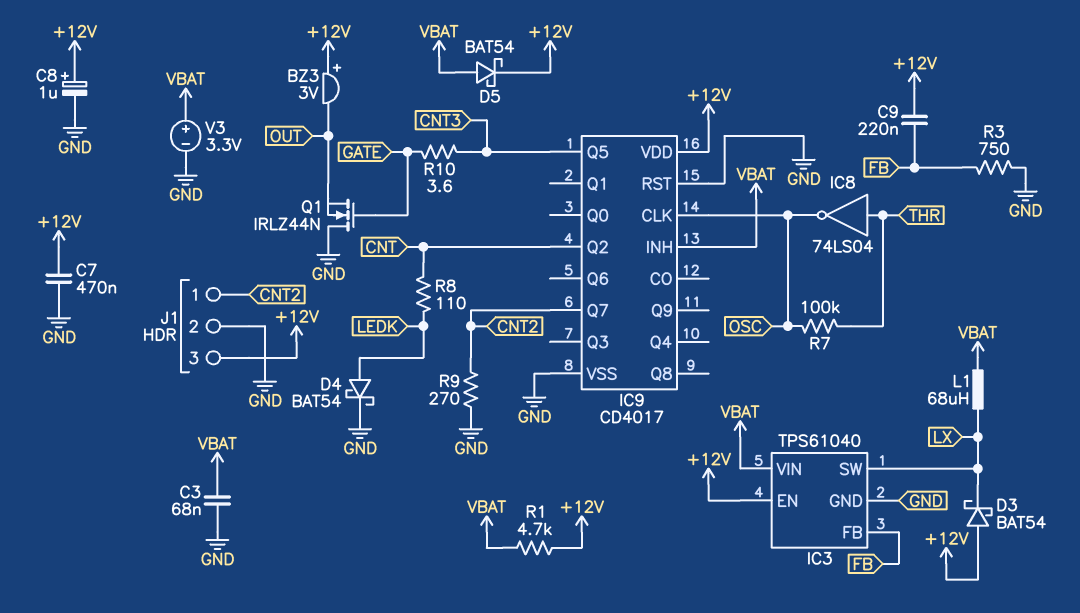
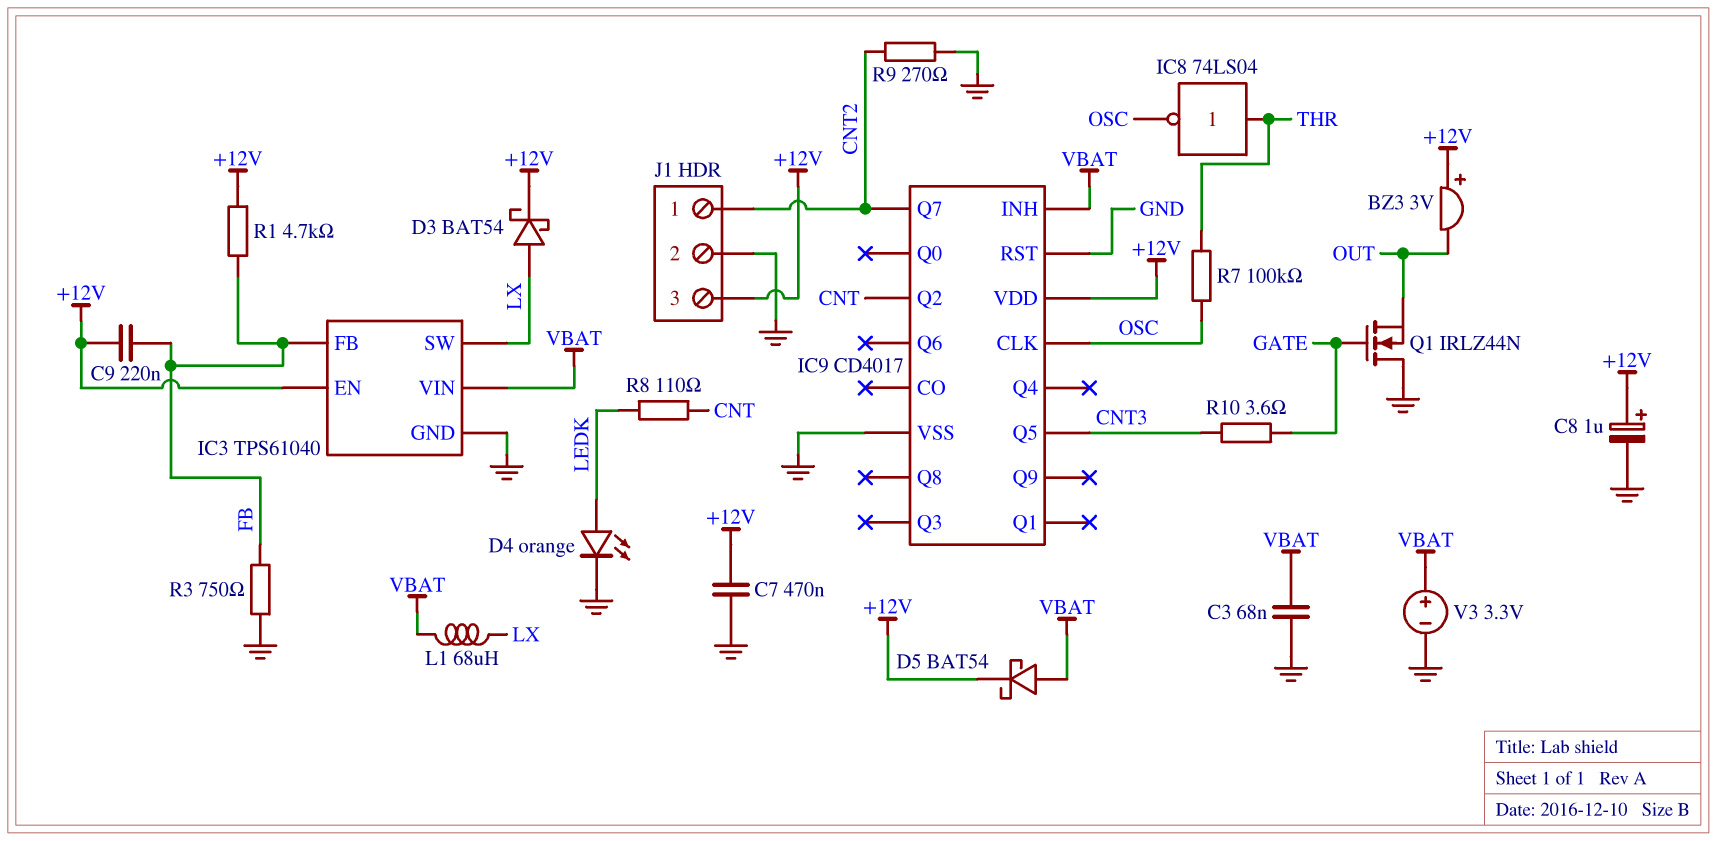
D3: schottky BAT54 (A +12V, K LX) -> schottky BAT54 (A LX, K +12V)
D4: schottky BAT54 (A LEDK, K GND) -> LED orange (A LEDK, K GND)
R1: 4.7k (+12V, VBAT) -> 4.7k (+12V, FB)

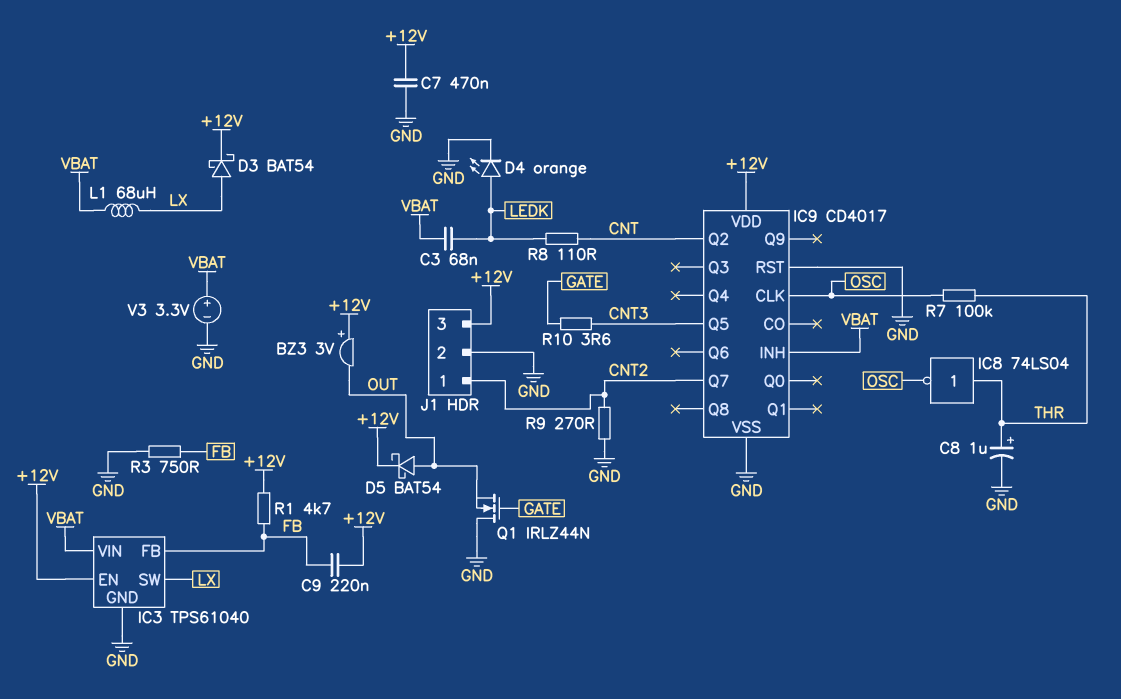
C3: 68nF (GND, VBAT) -> 68nF (LEDK, VBAT)
C8: 1uF (plus +12V, minus GND) -> 1uF (plus THR, minus GND)
D5: schottky BAT54 (A VBAT, K +12V) -> schottky BAT54 (A OUT, K +12V)

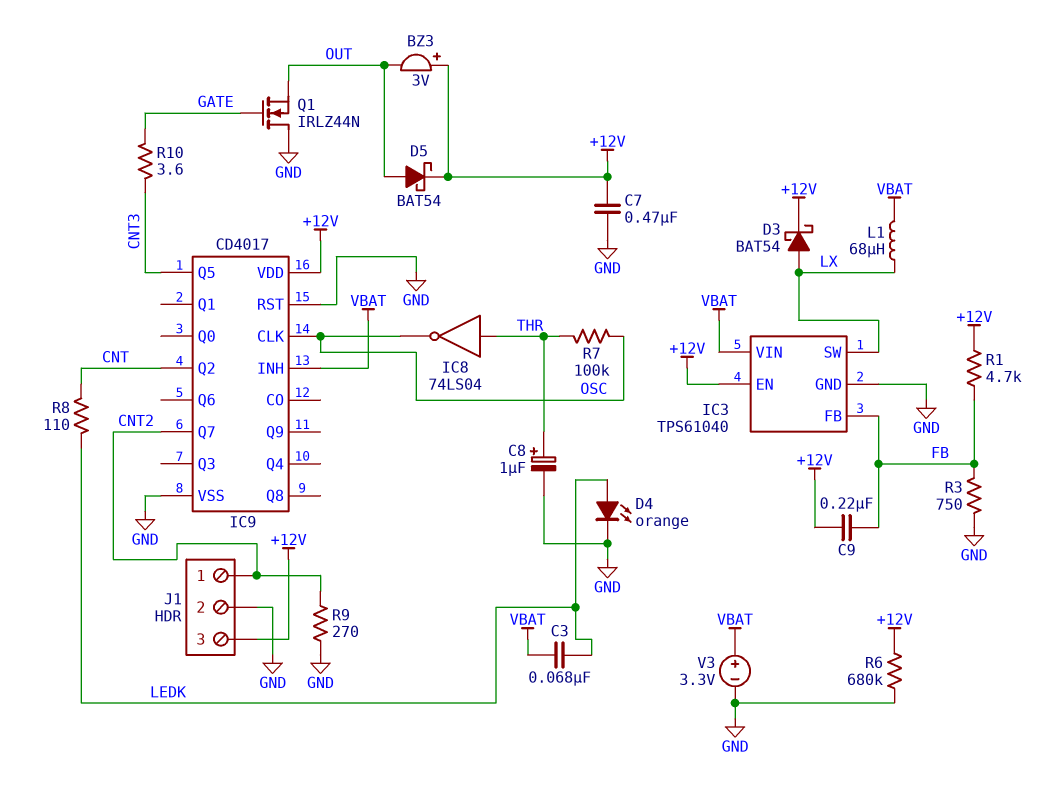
R6: none -> 680k (+12V, GND)

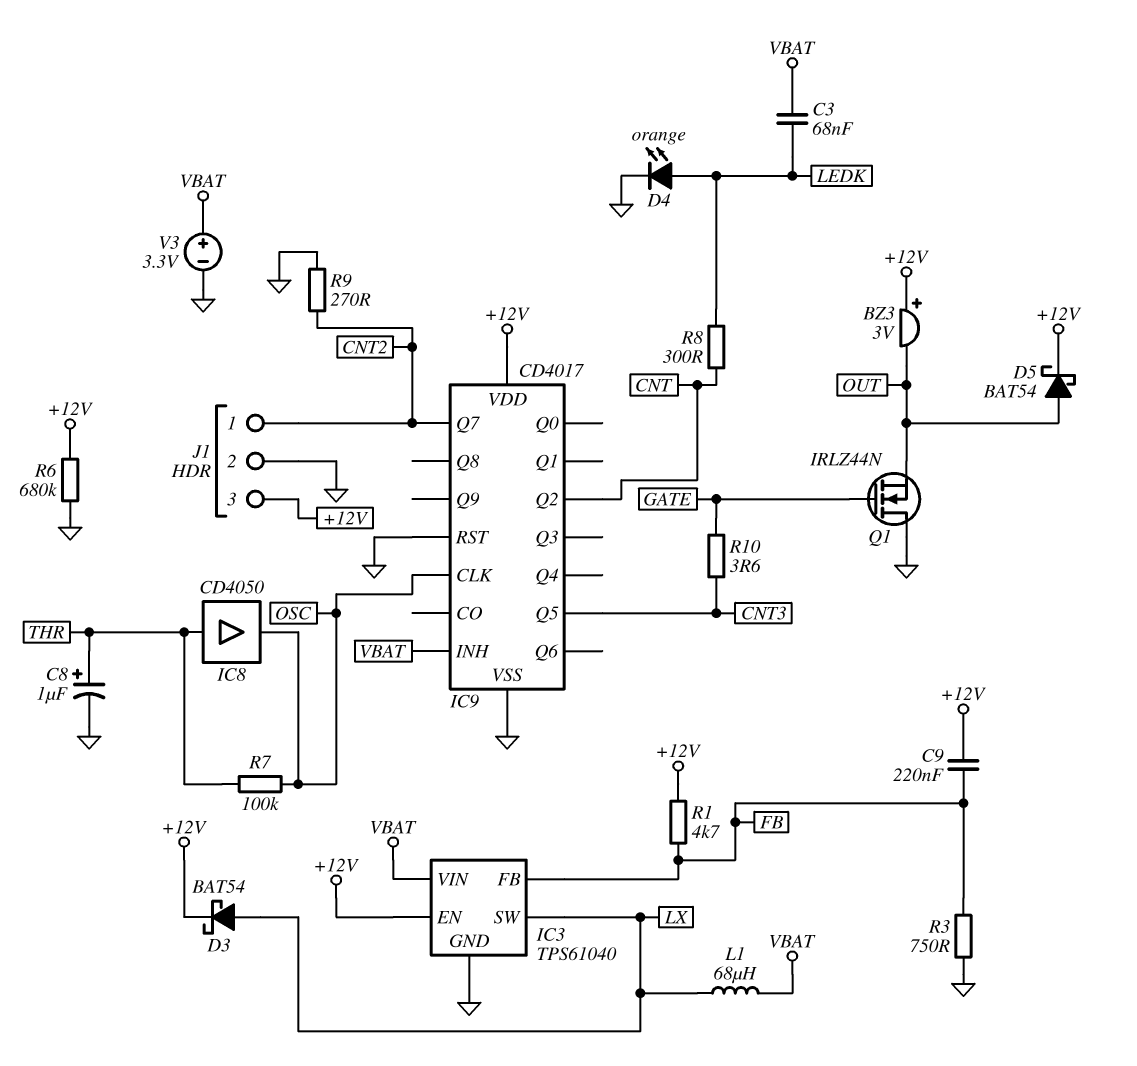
C7: 470nF (+12V, GND) -> none
IC8: NOT 74LS04 (in THR, out OSC) -> buffer CD4050 (in THR, out OSC)
R8: 110 (CNT, LEDK) -> 300 (CNT, LEDK)

